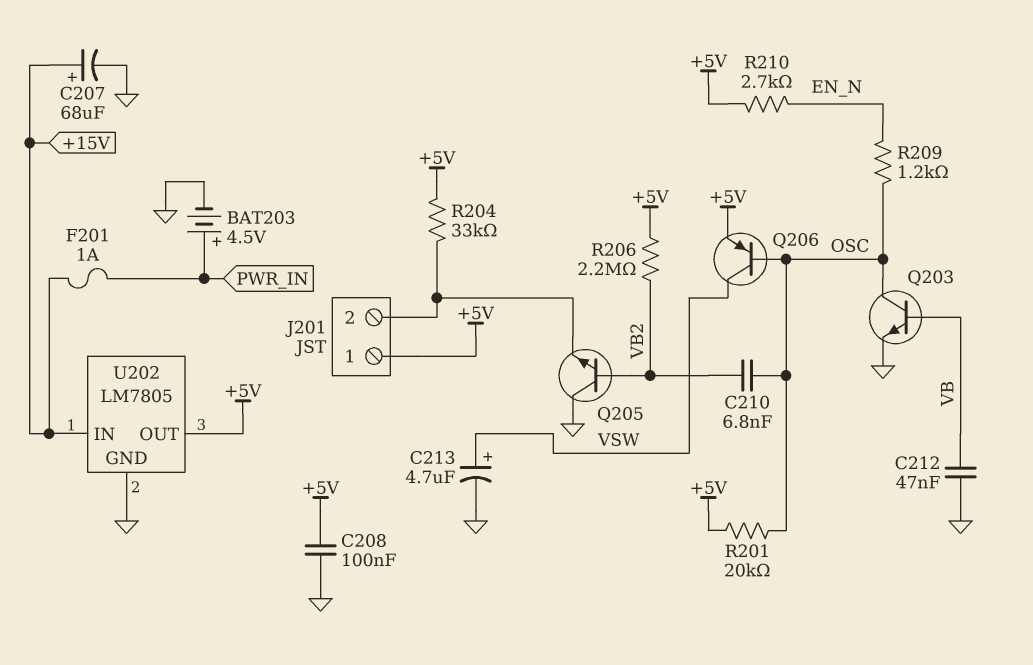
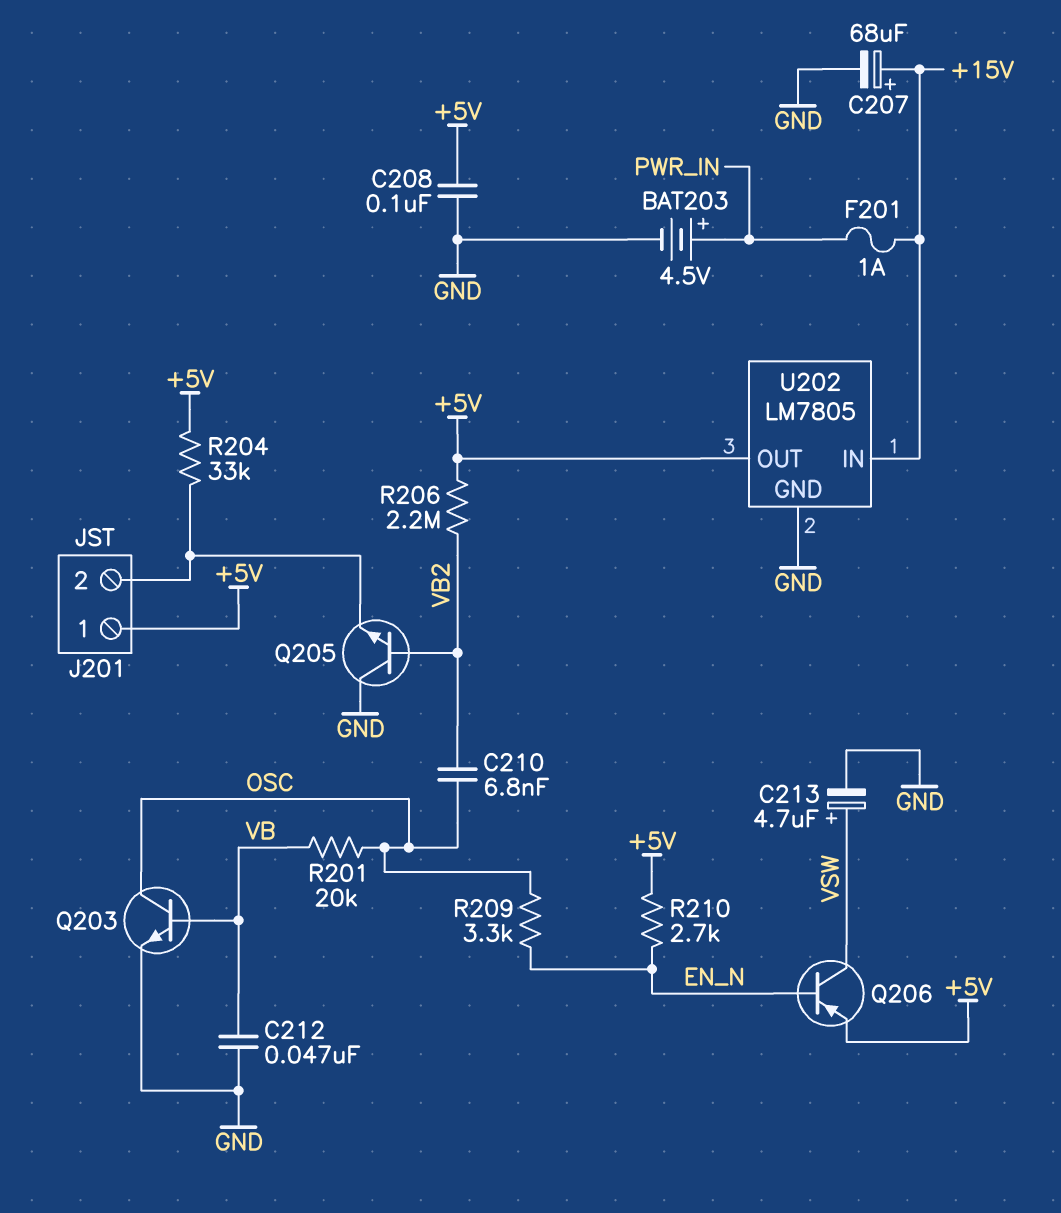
Q206: PNP (B OSC, C VSW, E +5V) -> PNP (B EN_N, C VSW, E +5V)
R201: 20k (+5V, OSC) -> 20k (OSC, VB)
R209: 1.2k (EN_N, OSC) -> 3.3k (EN_N, OSC)

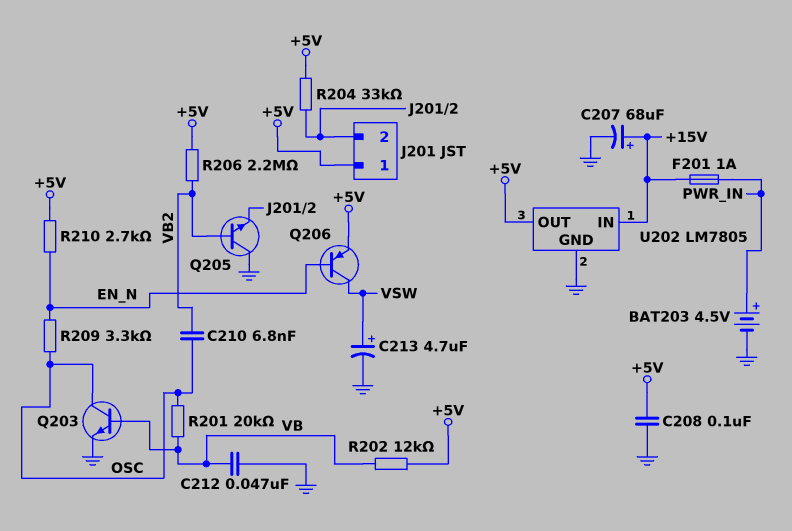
R202: none -> 12k (+5V, VB)

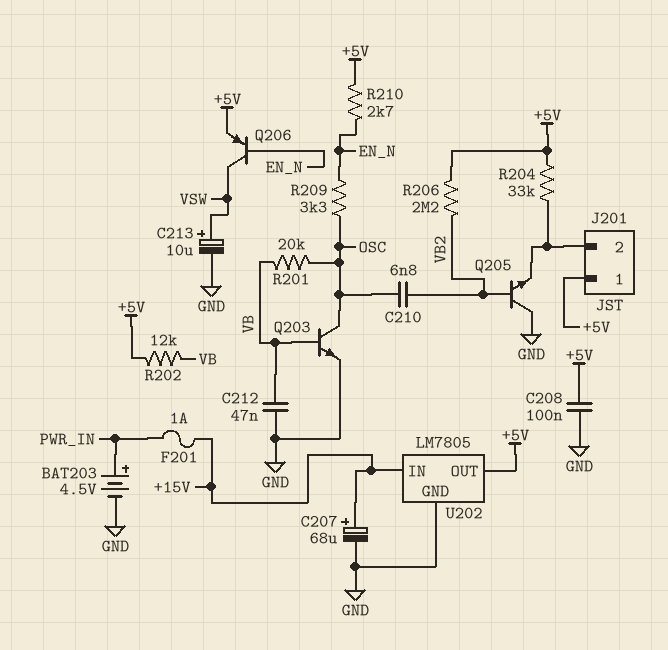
C213: 4.7uF (plus VSW, minus GND) -> 10uF (plus VSW, minus GND)

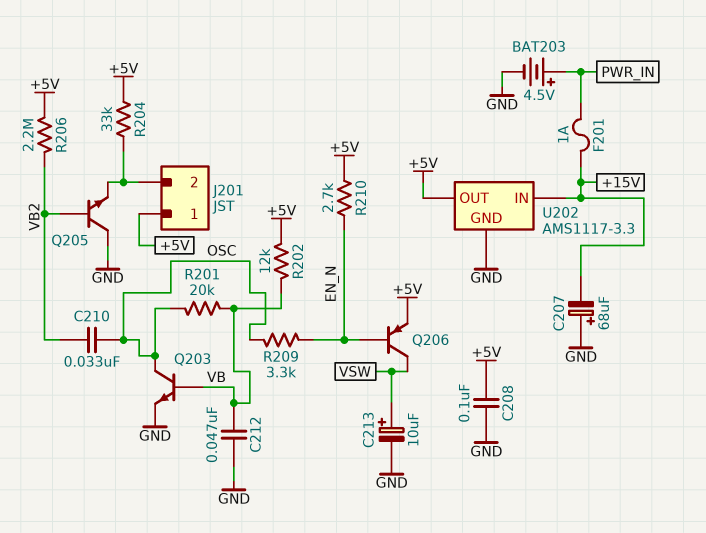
C207: 68uF (plus +15V, minus GND) -> 68uF (plus GND, minus +15V)
C210: 6.8nF (OSC, VB2) -> 33nF (OSC, VB2)
U202: LM7805 -> AMS1117-3.3

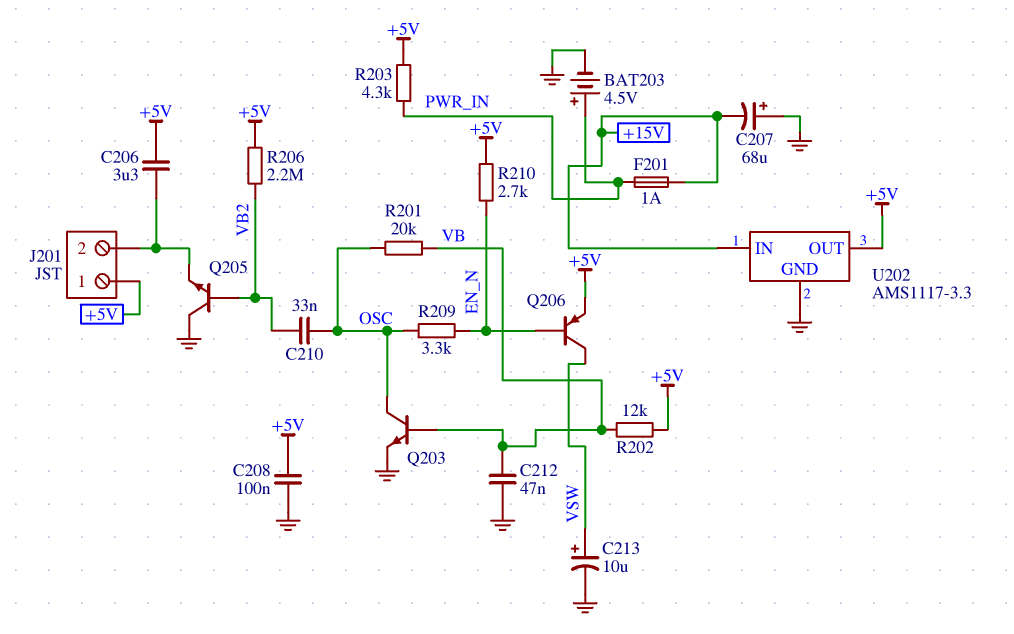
C206: none -> 3.3uF (+5V, J201/2)
R203: none -> 4.3k (+5V, PWR_IN)
R204: 33k (+5V, J201/2) -> none

